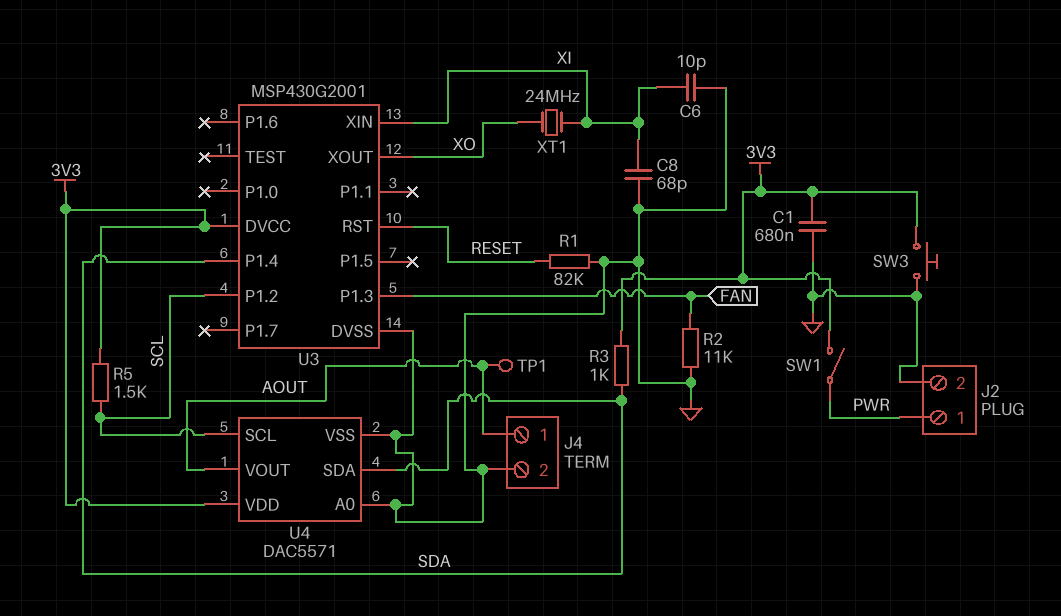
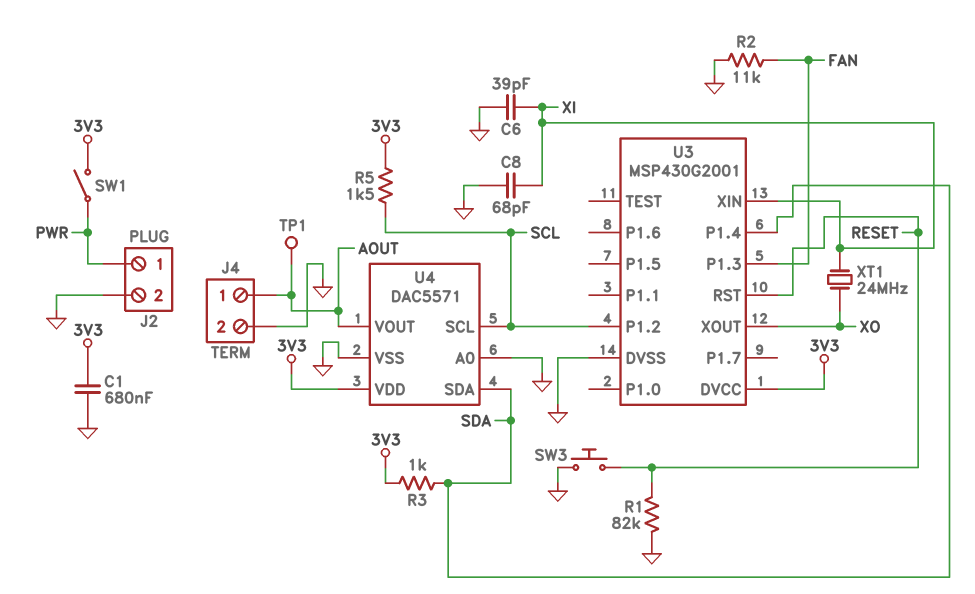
C6: 10pF (GND, XI) -> 39pF (GND, XI)
SW3: button (3V3, GND) -> button (GND, RESET)

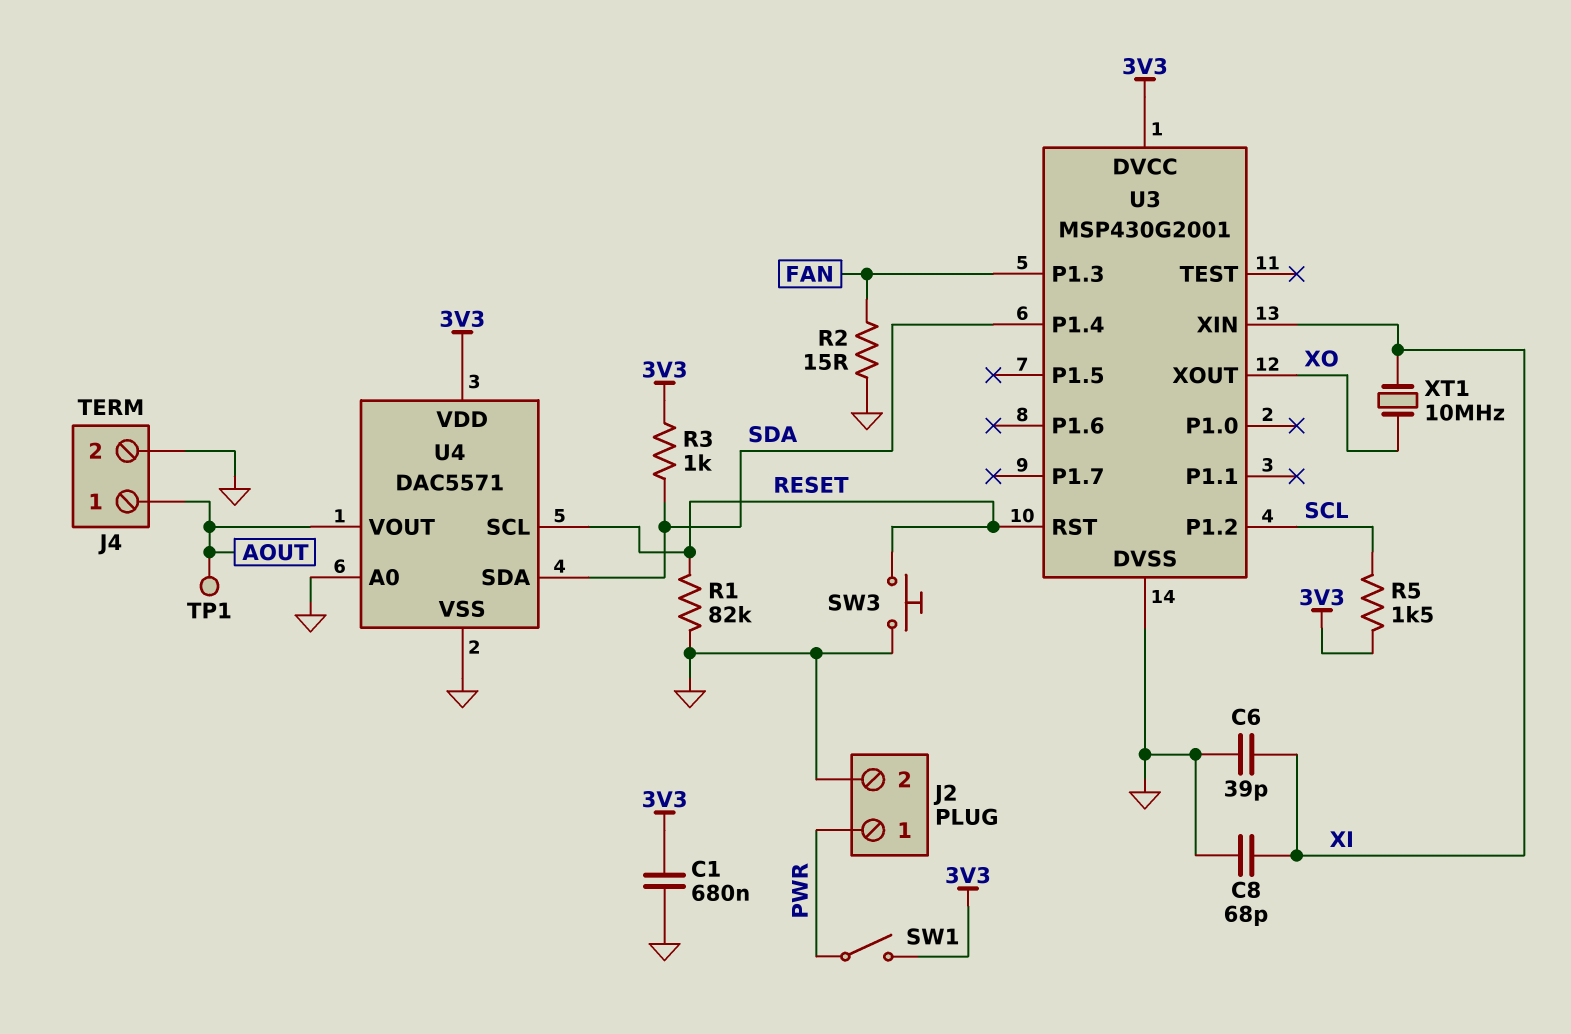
R2: 11k (FAN, GND) -> 15 (FAN, GND)
U4 pin SCL: SCL -> RESET
XT1: 24MHz (XI, XO) -> 10MHz (XI, XO)

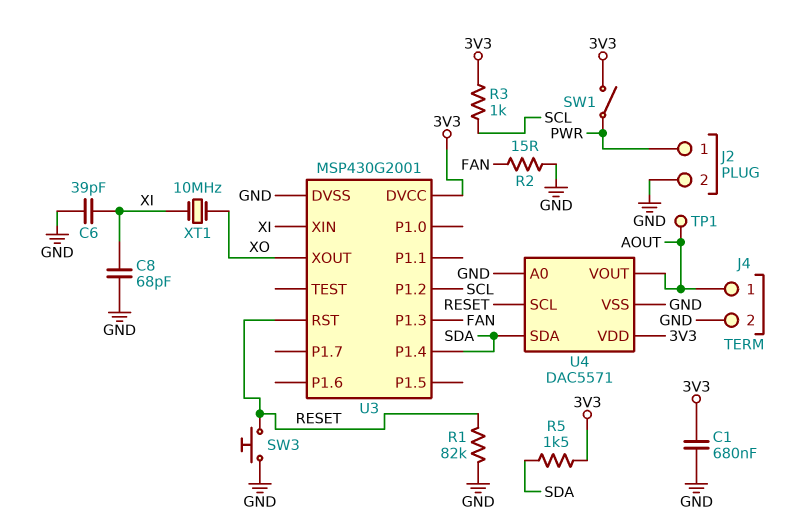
R3: 1k (3V3, SDA) -> 1k (3V3, SCL)
R5: 1.5k (3V3, SCL) -> 1.5k (3V3, SDA)

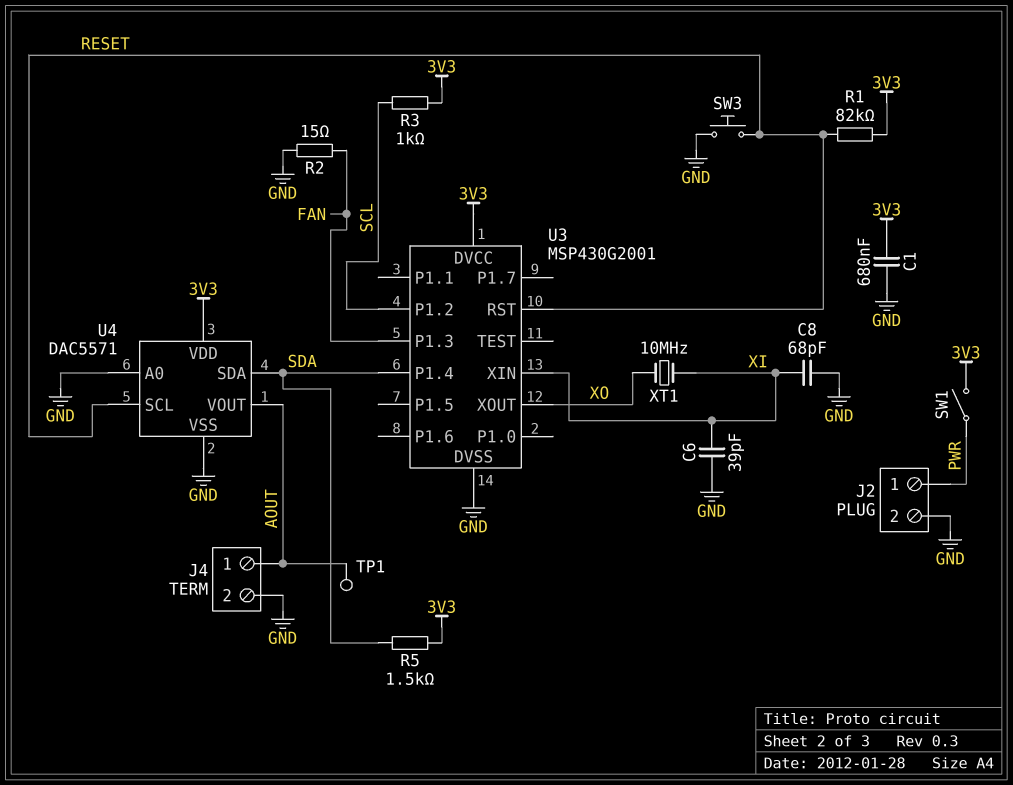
R1: 82k (GND, RESET) -> 82k (3V3, RESET)

